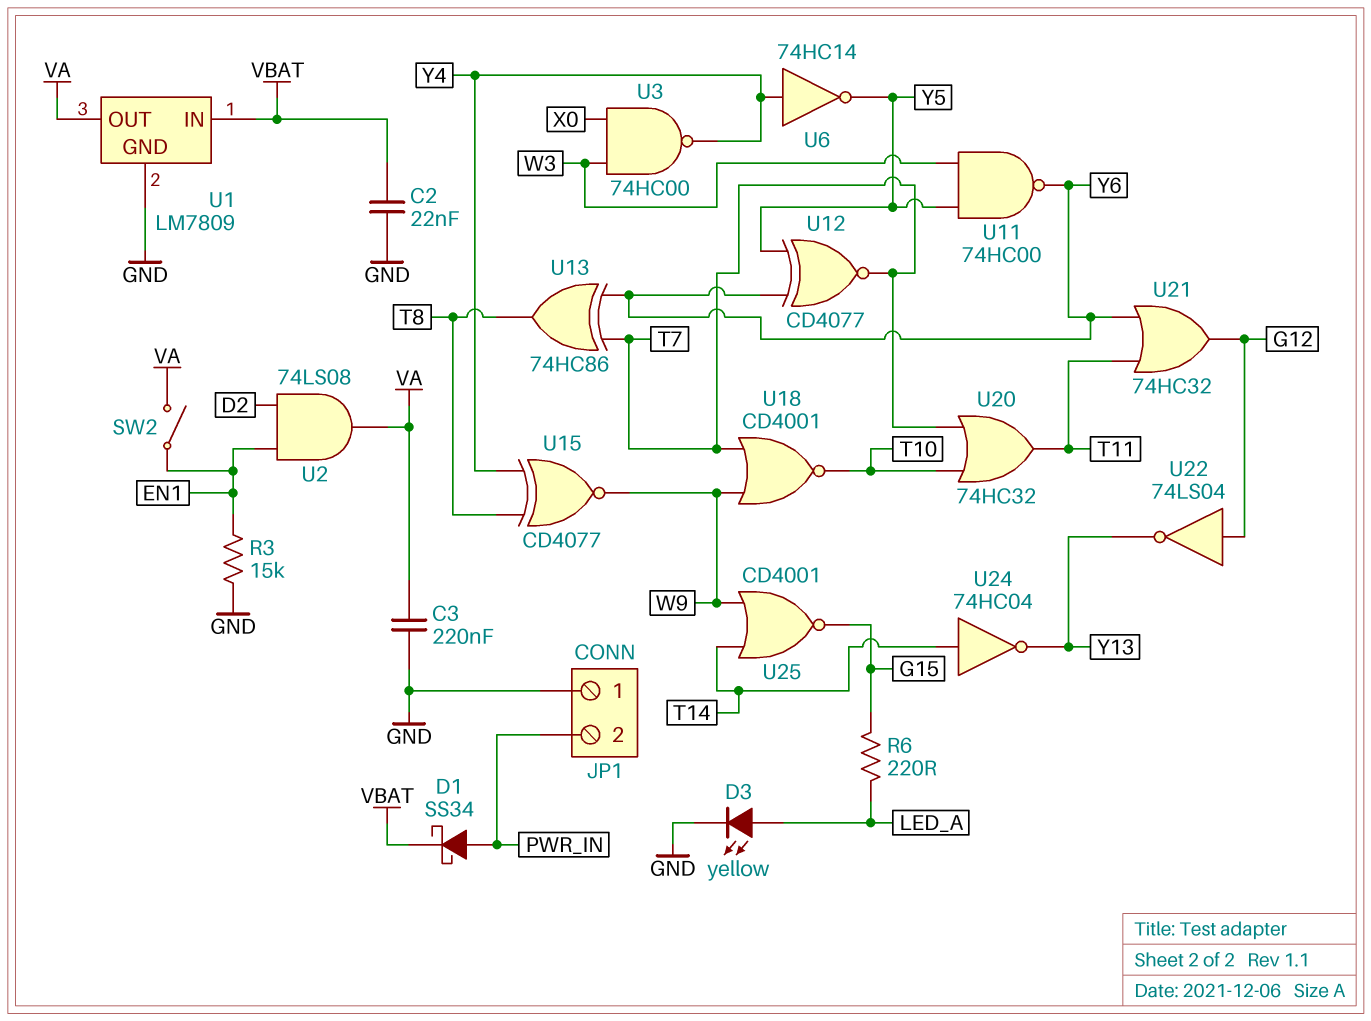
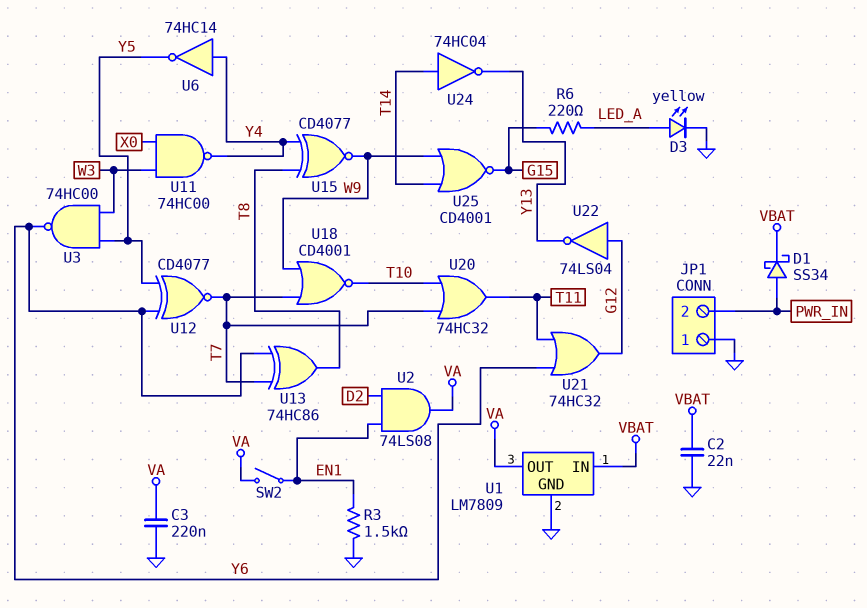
R3: 15k (EN1, GND) -> 1.5k (EN1, GND)
U3: NAND 74HC00 (in W3, in X0, out Y4) -> NAND 74HC00 (in W3, in Y5, out Y6)
U11: NAND 74HC00 (in W3, in Y5, out Y6) -> NAND 74HC00 (in W3, in X0, out Y4)

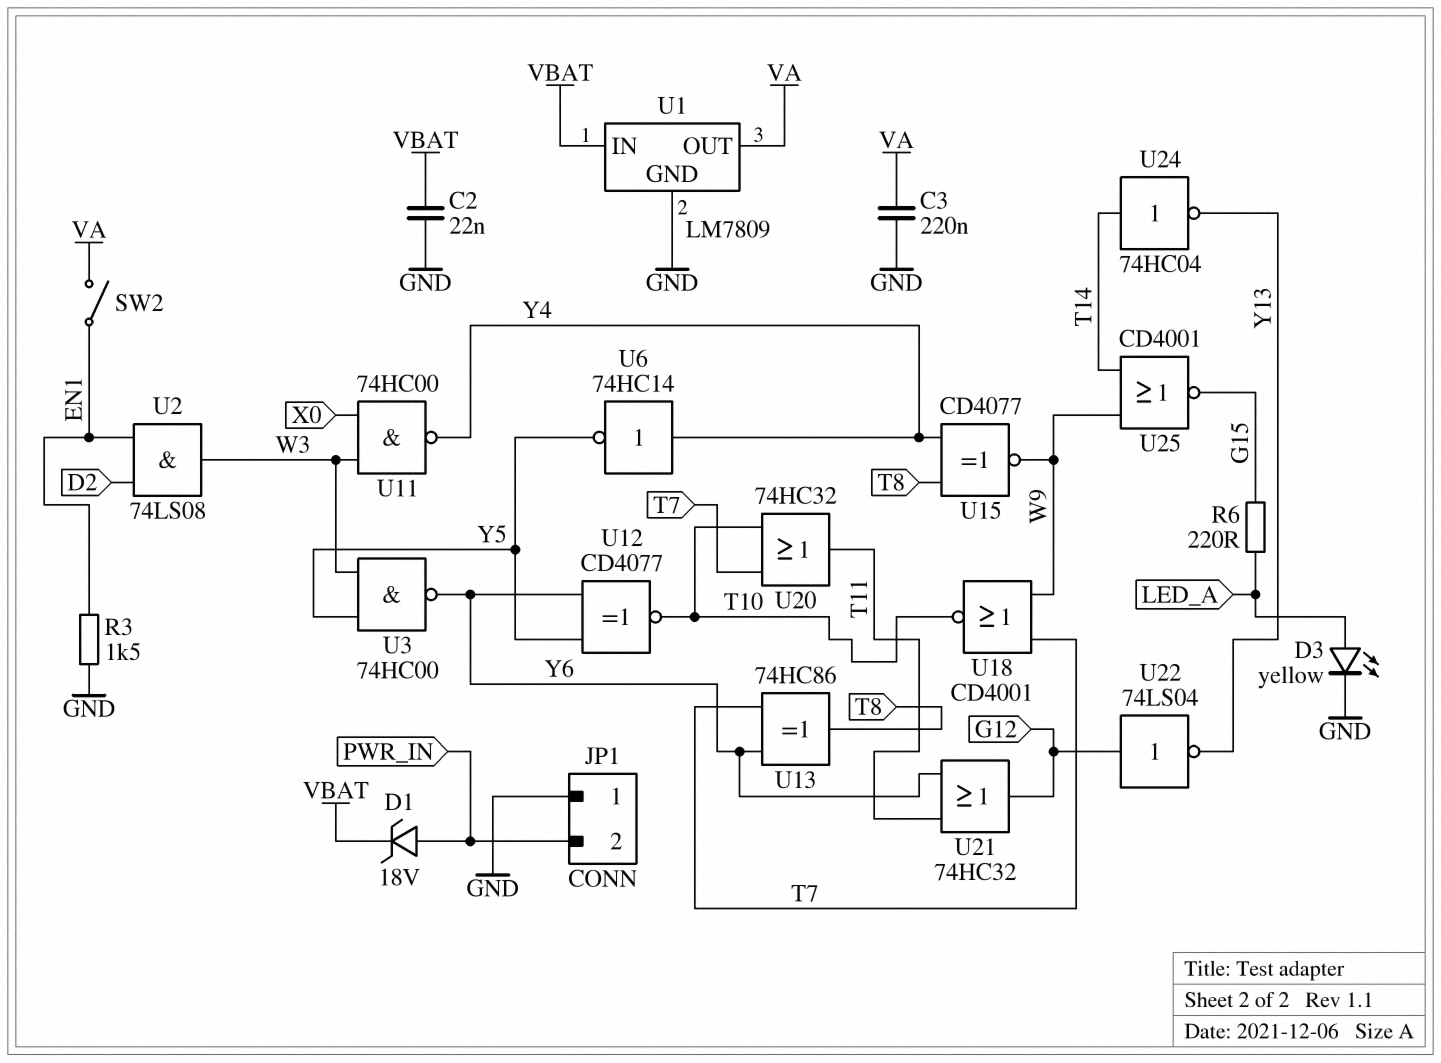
D1: schottky SS34 (A PWR_IN, K VBAT) -> zener 18V (A PWR_IN, K VBAT)
U2: AND 74LS08 (in D2, in EN1, out VA) -> AND 74LS08 (in D2, in EN1, out W3)
U12: XNOR CD4077 (in Y5, in Y6, out T7) -> XNOR CD4077 (in Y5, in Y6, out T10)

